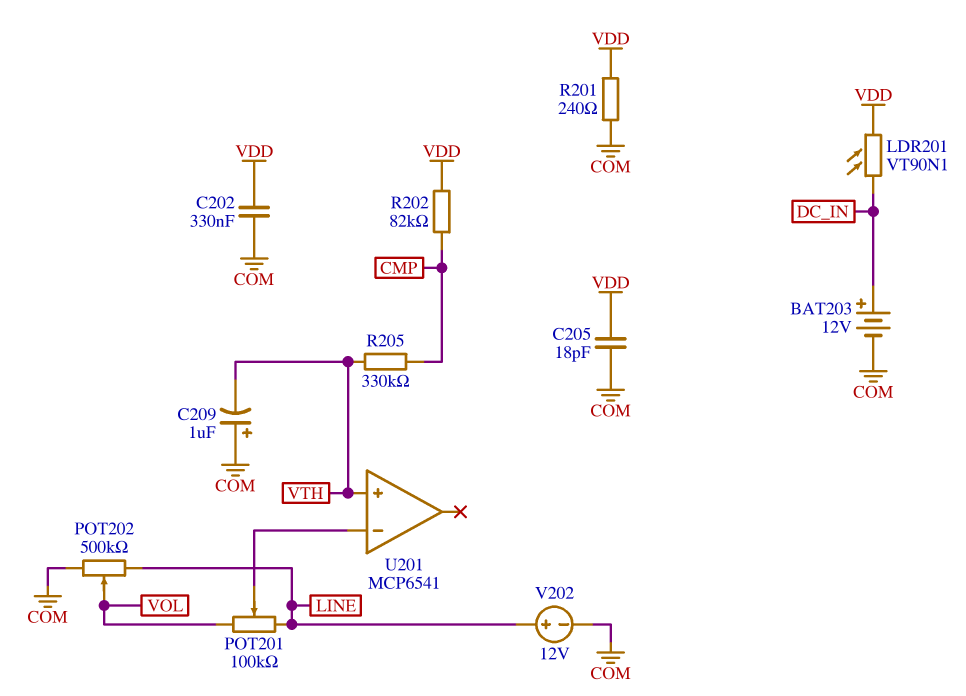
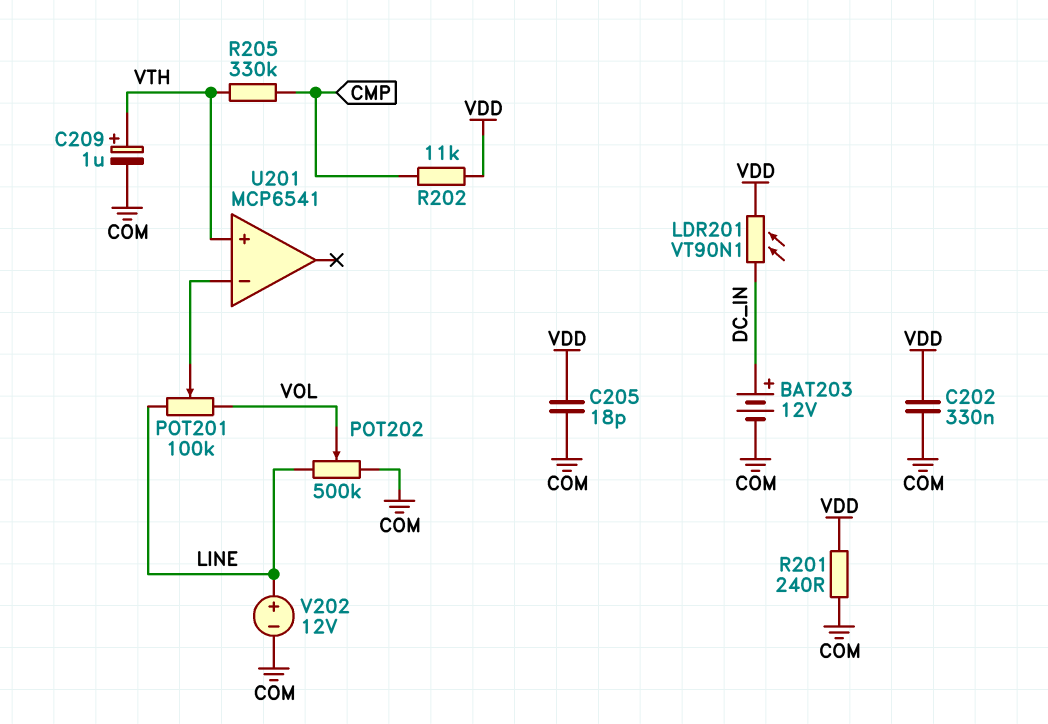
C209: 1uF (plus COM, minus VTH) -> 1uF (plus VTH, minus COM)
R202: 82k (CMP, VDD) -> 11k (CMP, VDD)

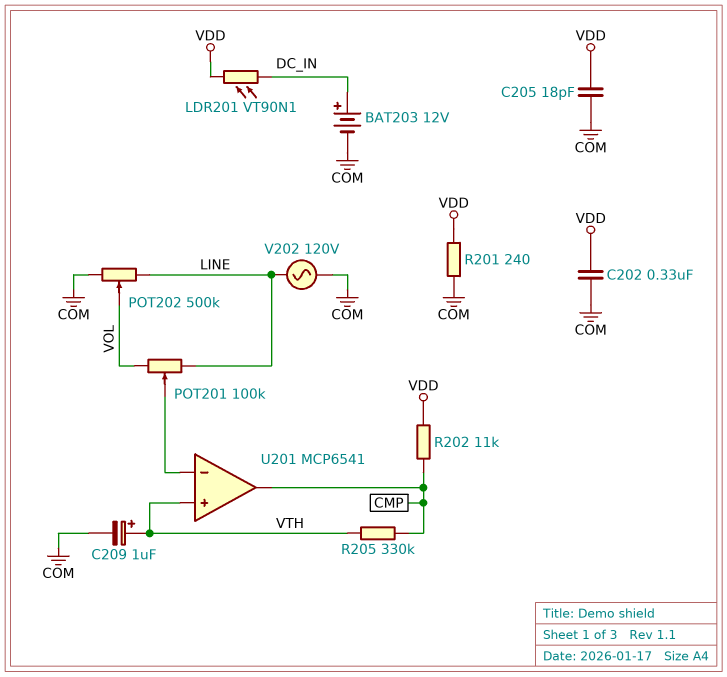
U201 pin out: none -> CMP
V202: 12V (plus LINE, minus COM) -> AC 120V (COM, LINE)

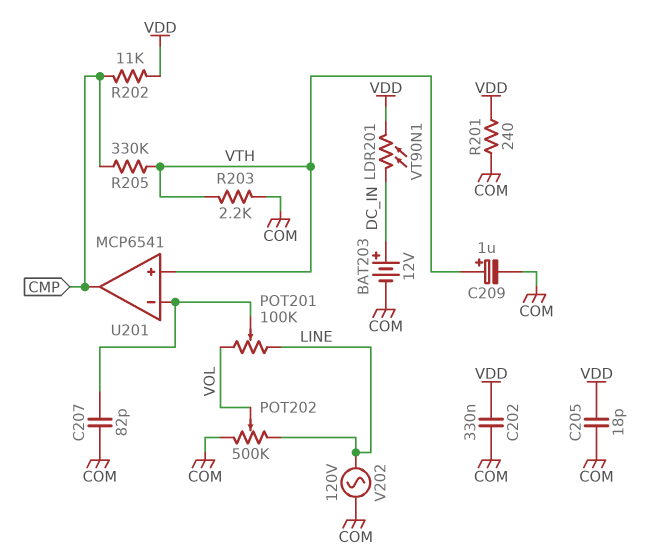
C207: none -> 82pF (COM, U201/in-)
R203: none -> 2.2k (COM, VTH)

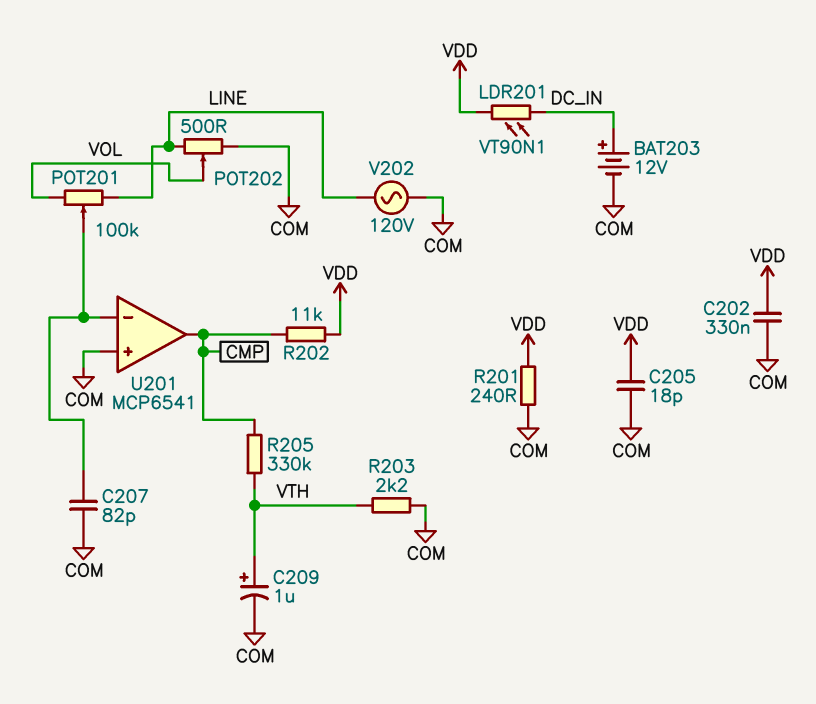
POT202: 500k (COM, LINE, wiper VOL) -> 500 (COM, LINE, wiper VOL)
U201 pin in+: VTH -> COM

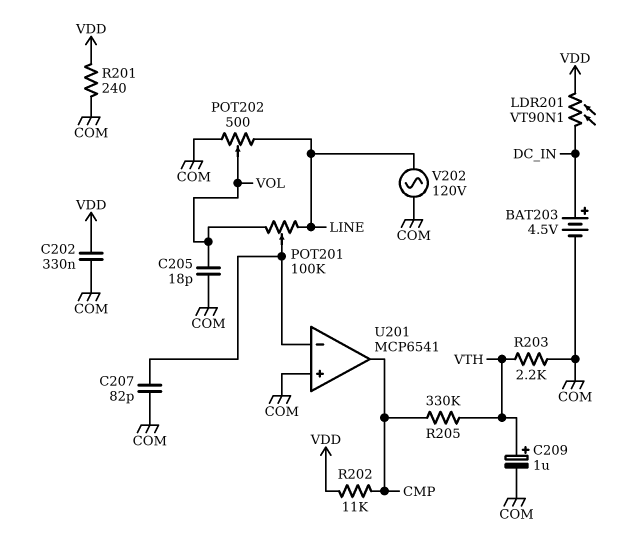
BAT203: 12V (plus DC_IN, minus COM) -> 4.5V (plus DC_IN, minus COM)
C205: 18pF (COM, VDD) -> 18pF (COM, VOL)

